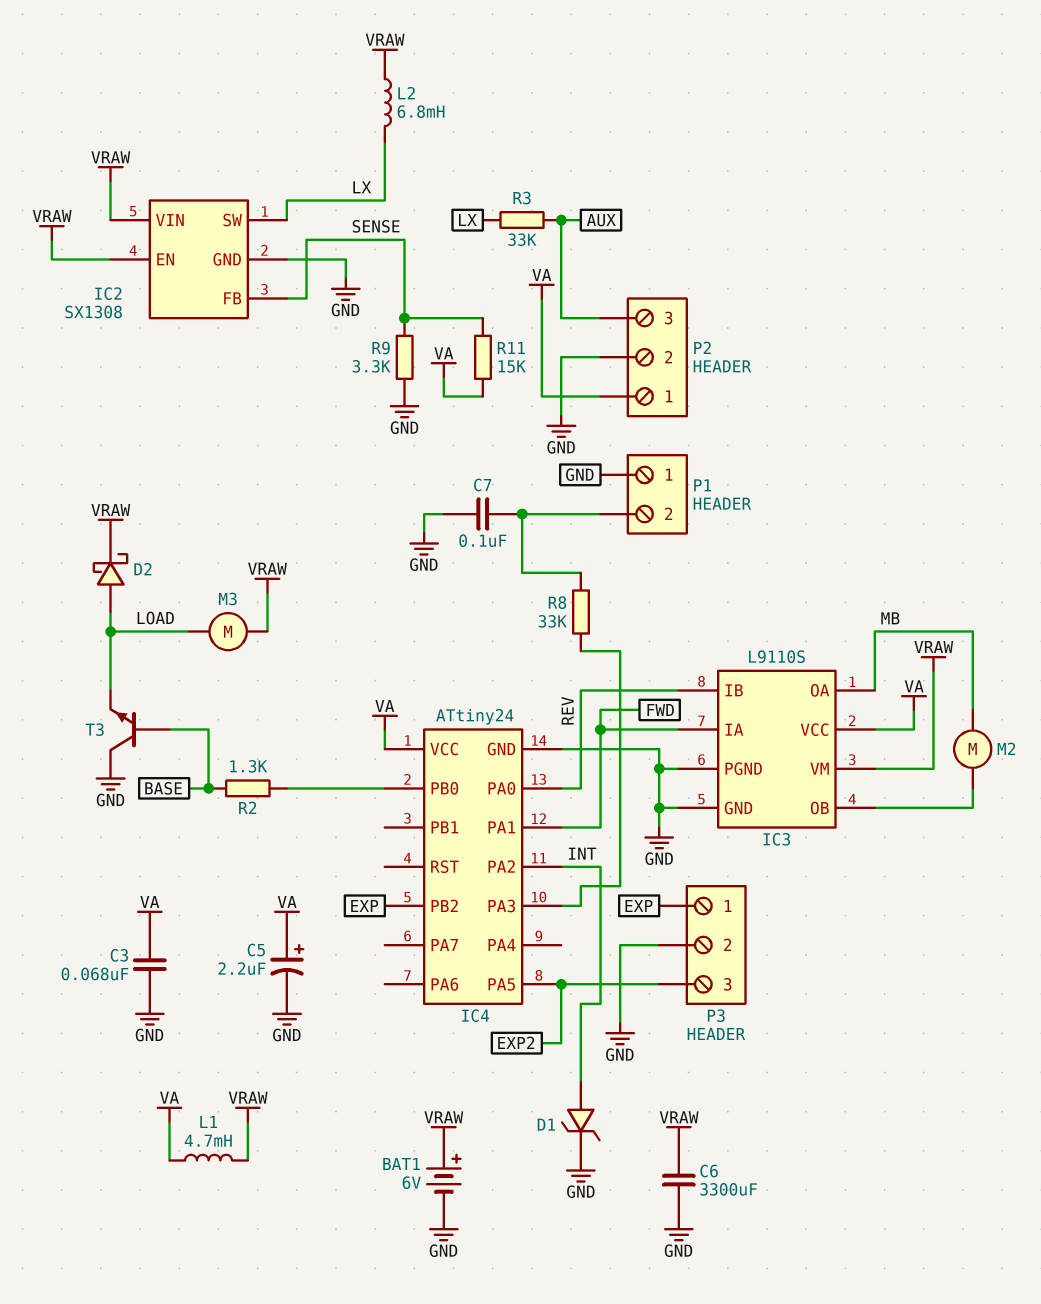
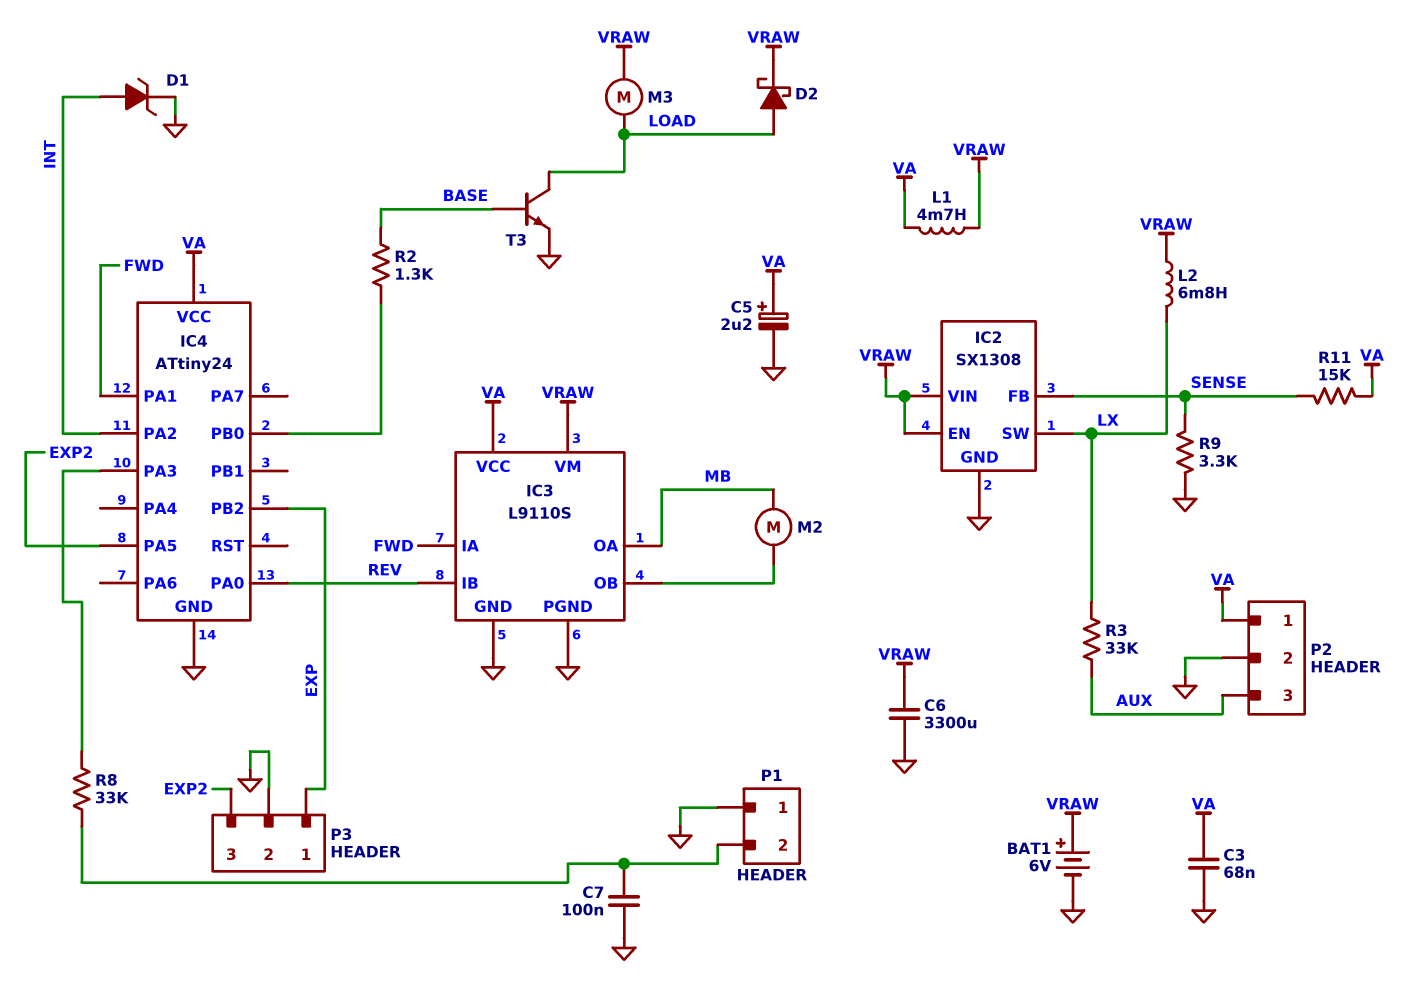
T3: NPN (B BASE, C GND, E LOAD) -> NPN (B BASE, C LOAD, E GND)

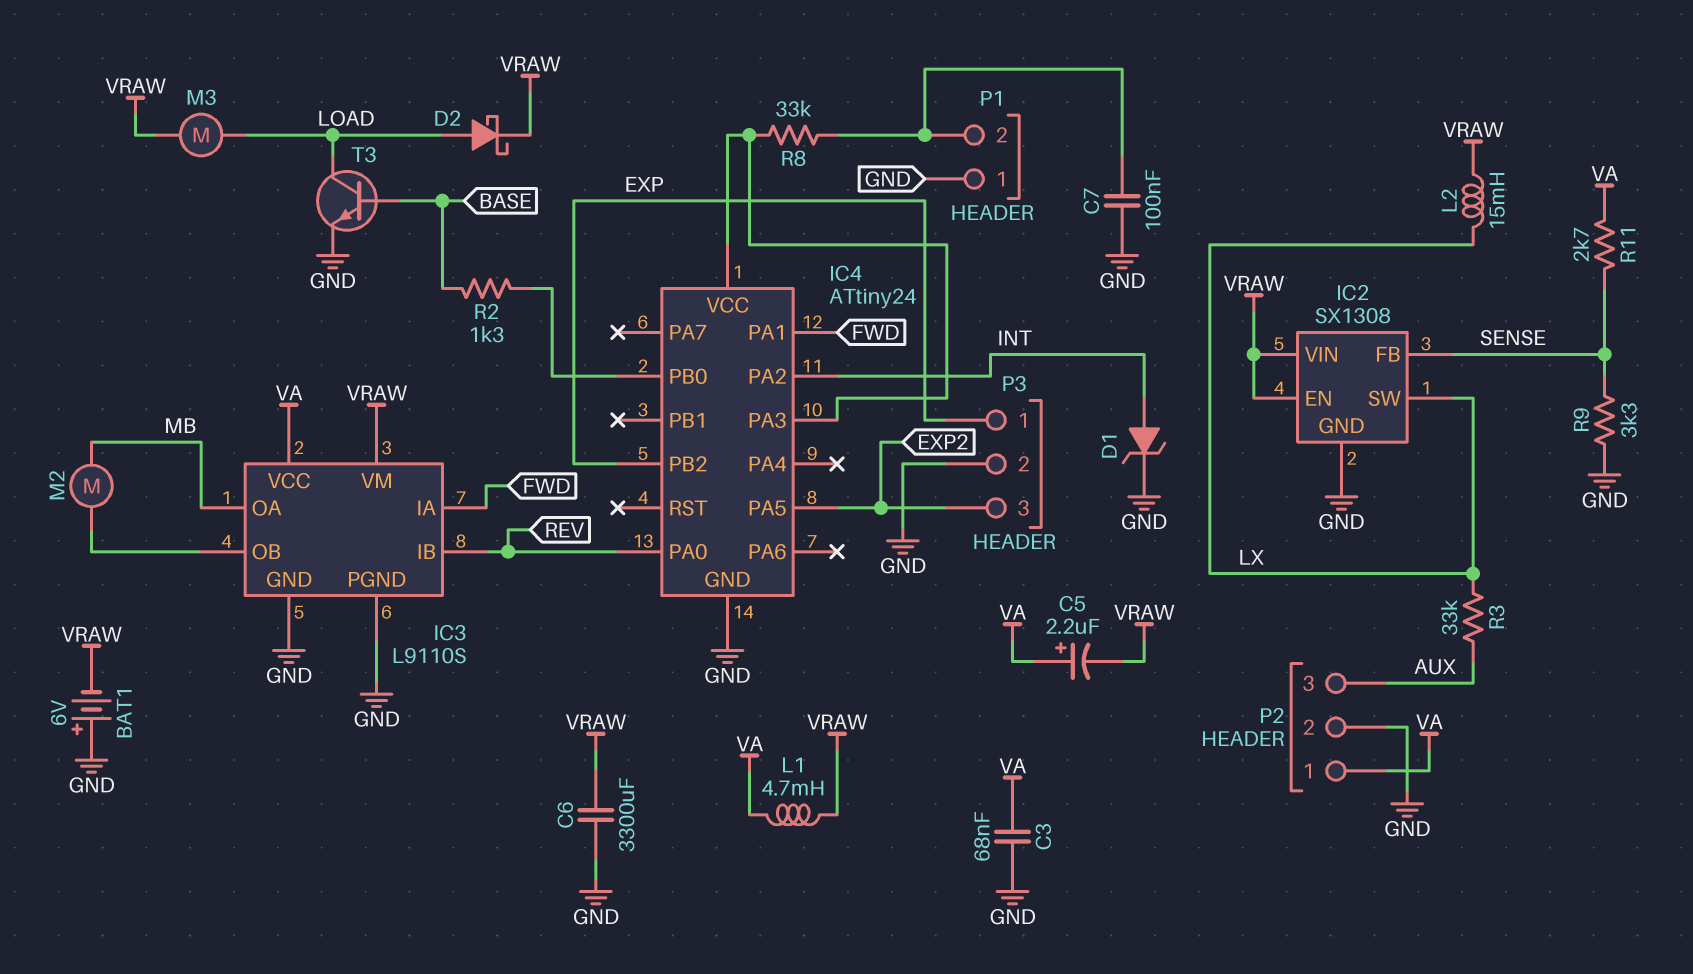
BAT1: 6V (plus VRAW, minus GND) -> 6V (plus GND, minus VRAW)
C5: 2.2uF (plus VA, minus GND) -> 2.2uF (plus VA, minus VRAW)
IC4 pin VCC: VA -> IC4/PA3
L2: 6.8mH (LX, VRAW) -> 15mH (LX, VRAW)
R11: 15k (SENSE, VA) -> 2.7k (SENSE, VA)

